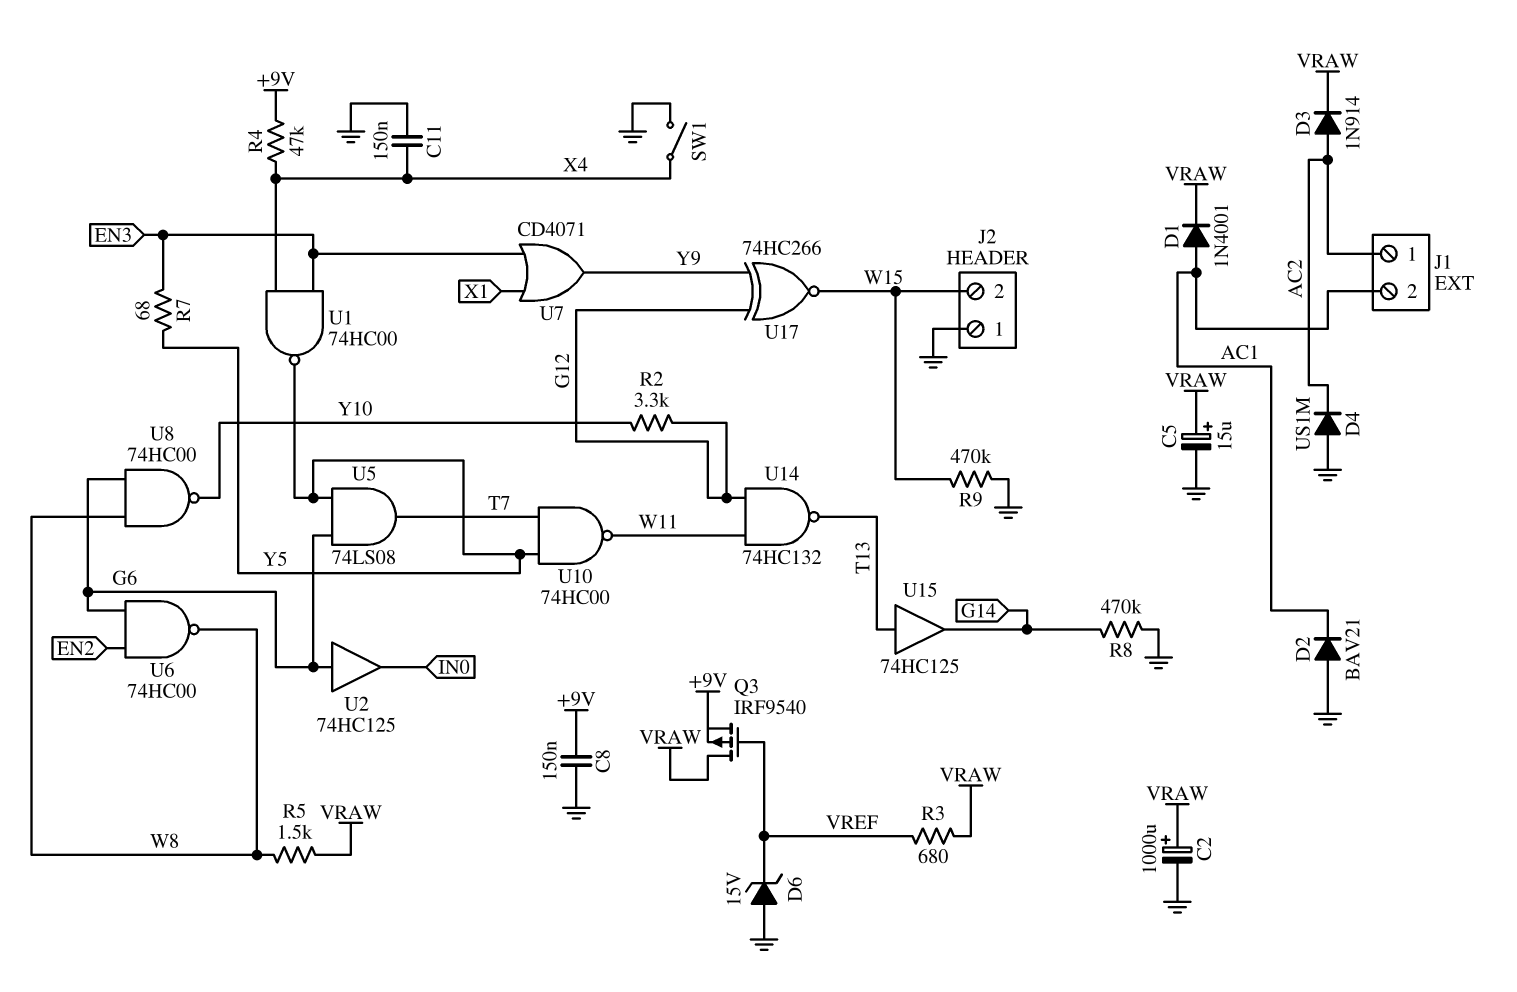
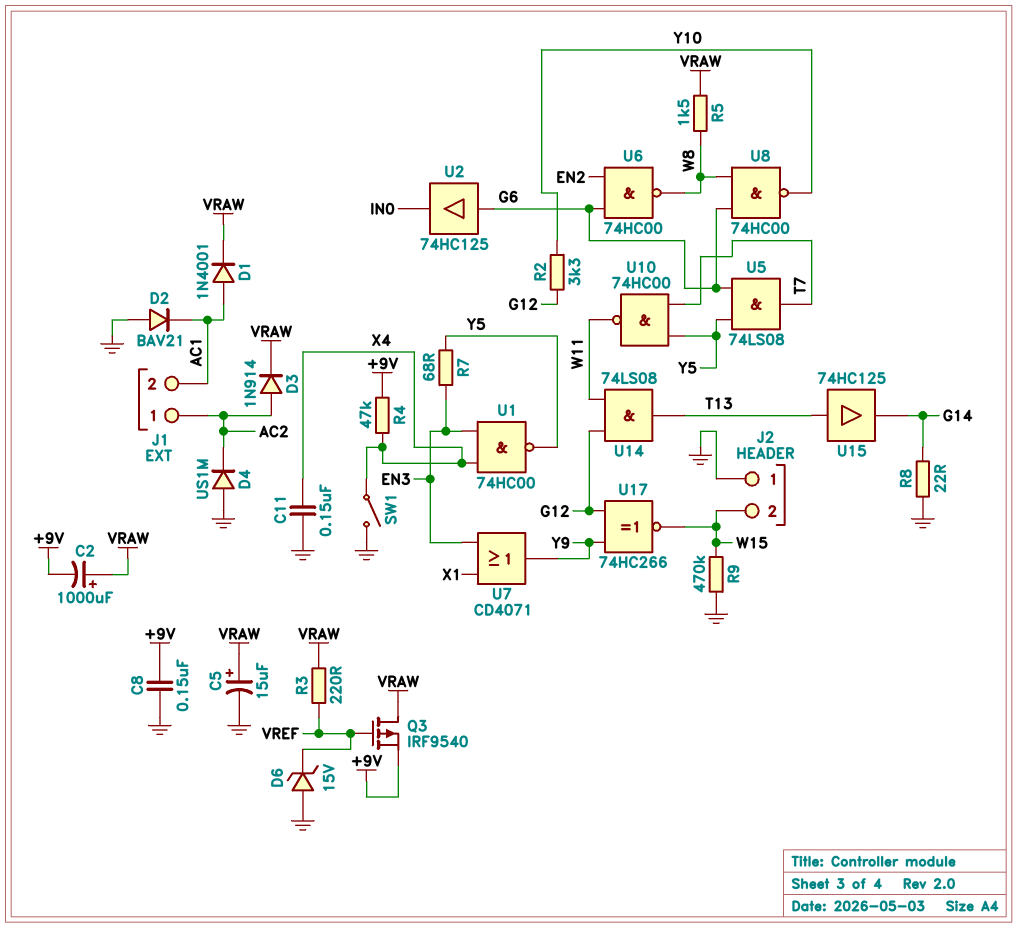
C2: 1000uF (plus VRAW, minus GND) -> 1000uF (plus VRAW, minus +9V)
R3: 680 (VRAW, VREF) -> 220 (VRAW, VREF)
R8: 470k (G14, GND) -> 22 (G14, GND)
U14: NAND 74HC132 (in G12, in W11, out T13) -> AND 74LS08 (in G12, in W11, out T13)

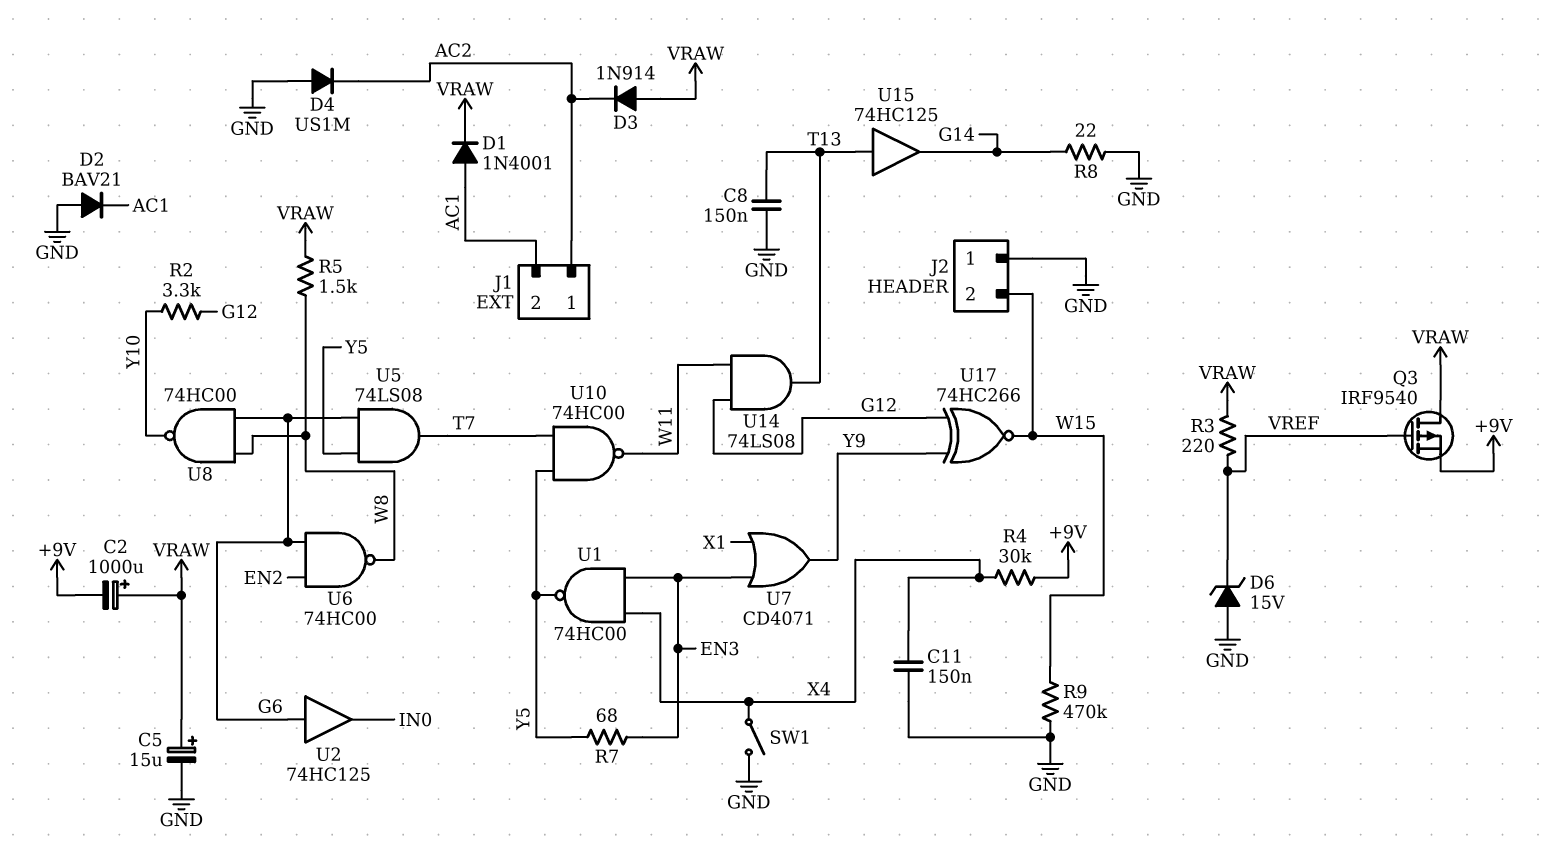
C8: 150nF (+9V, GND) -> 150nF (GND, T13)
D3: diode 1N914 (A AC2, K VRAW) -> diode 1N914 (A VRAW, K AC2)
R4: 47k (+9V, X4) -> 30k (+9V, X4)

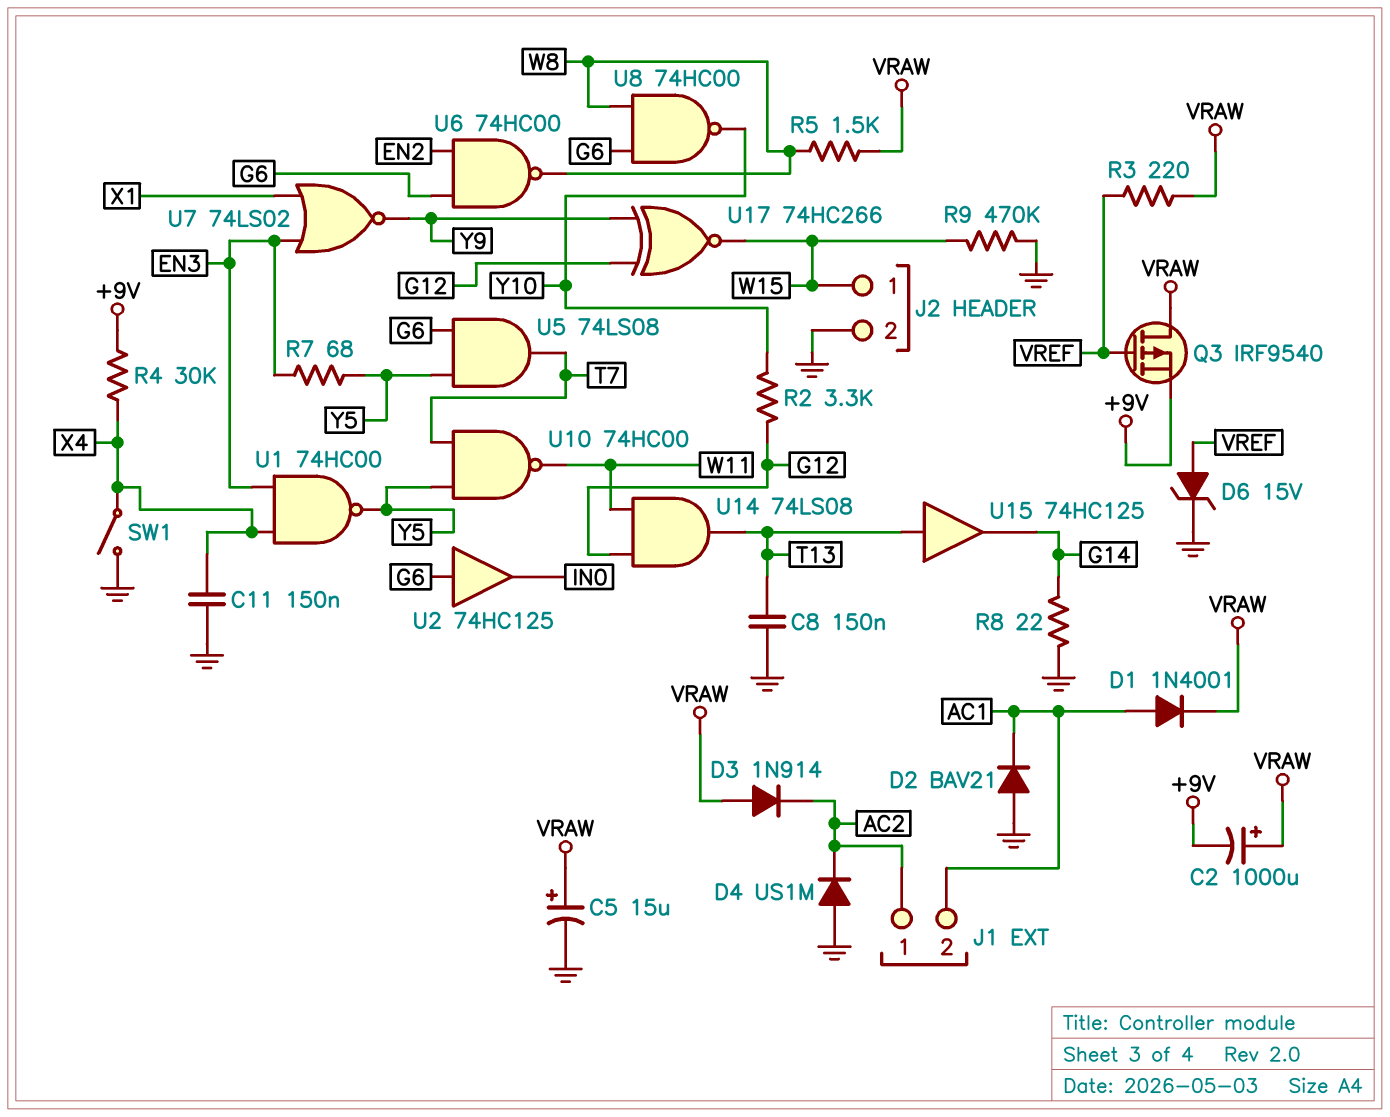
D6: zener 15V (A GND, K VREF) -> zener 15V (A VREF, K GND)
J2 pin 1: GND -> W15
J2 pin 2: W15 -> GND
U7: OR CD4071 (in EN3, in X1, out Y9) -> NOR 74LS02 (in EN3, in X1, out Y9)

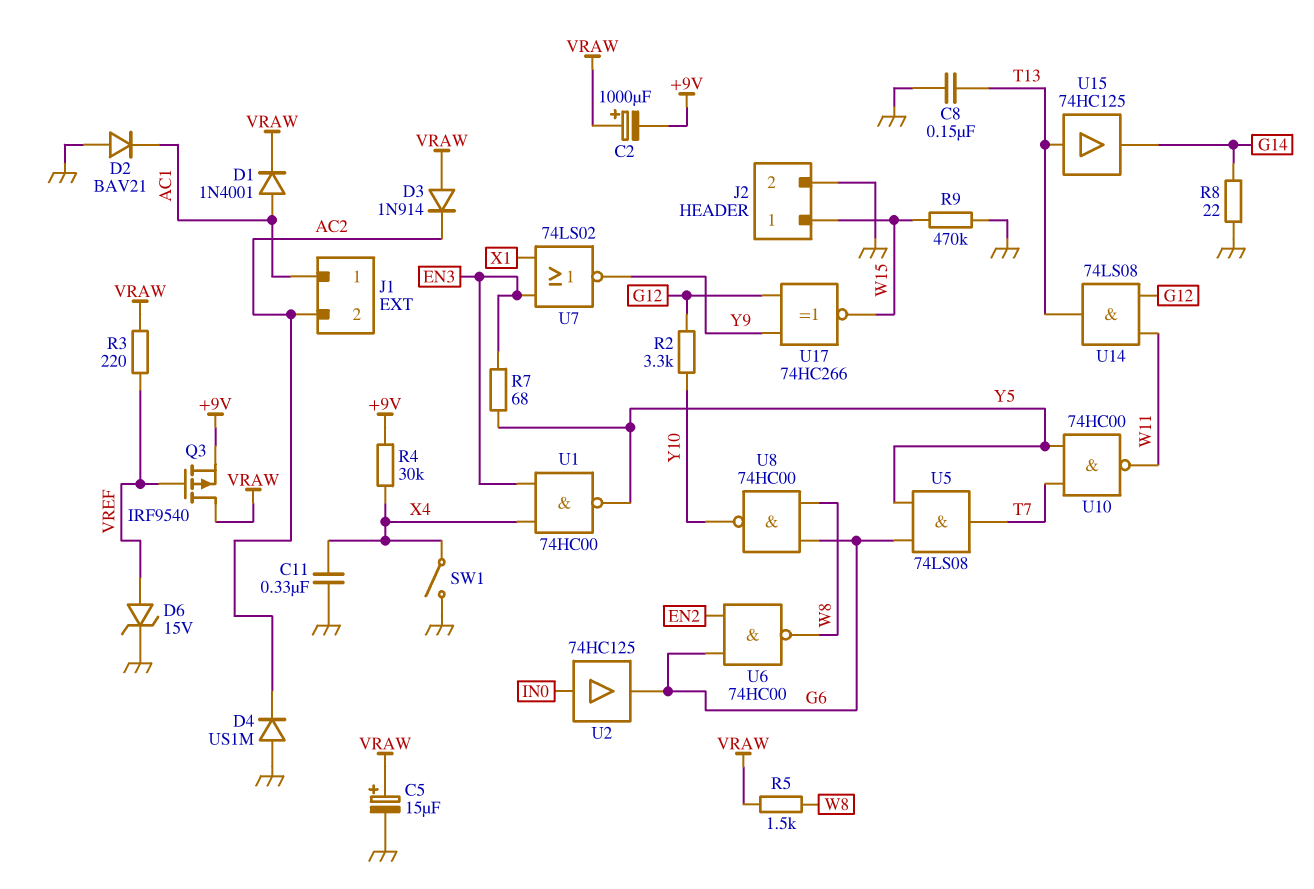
C11: 150nF (GND, X4) -> 330nF (GND, X4)
J1 pin 1: AC2 -> AC1
J1 pin 2: AC1 -> AC2
U2: buffer 74HC125 (in G6, out IN0) -> buffer 74HC125 (in IN0, out G6)

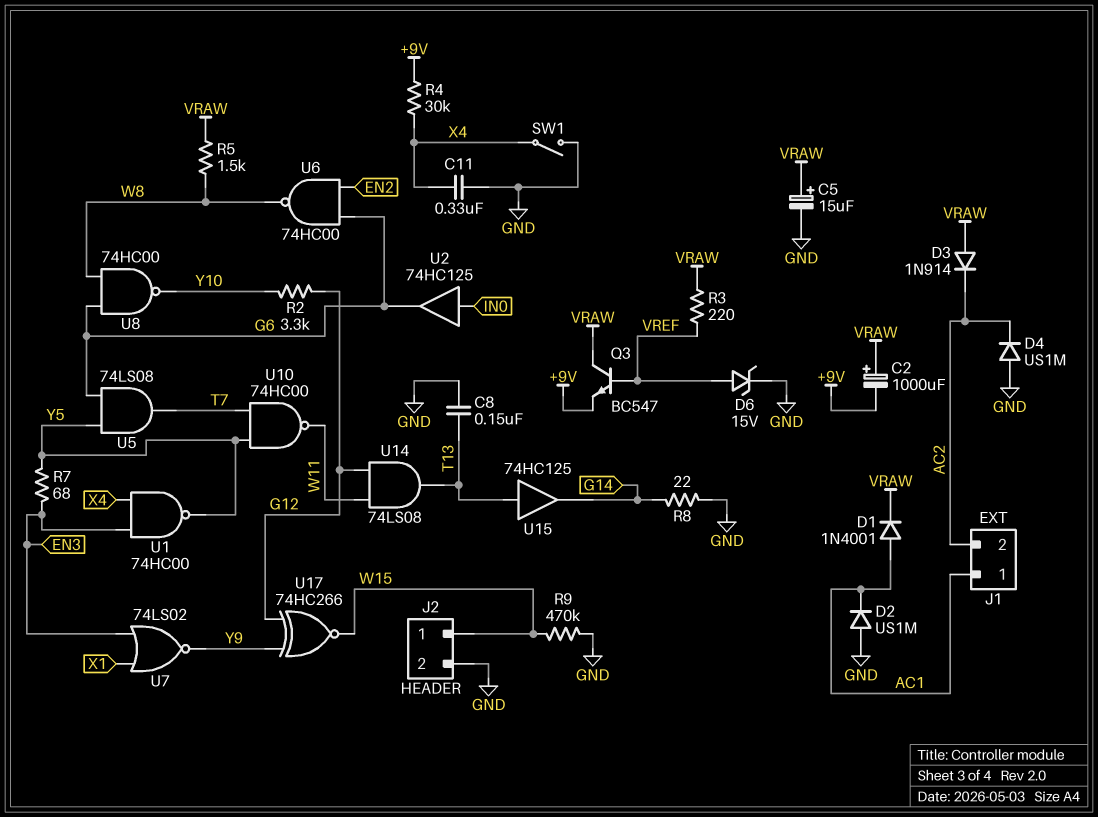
D2: diode BAV21 (A GND, K AC1) -> diode US1M (A GND, K AC1)
Q3: PMOS IRF9540 (G VREF, D VRAW, S +9V) -> NPN BC547 (B VREF, C VRAW, E +9V)

